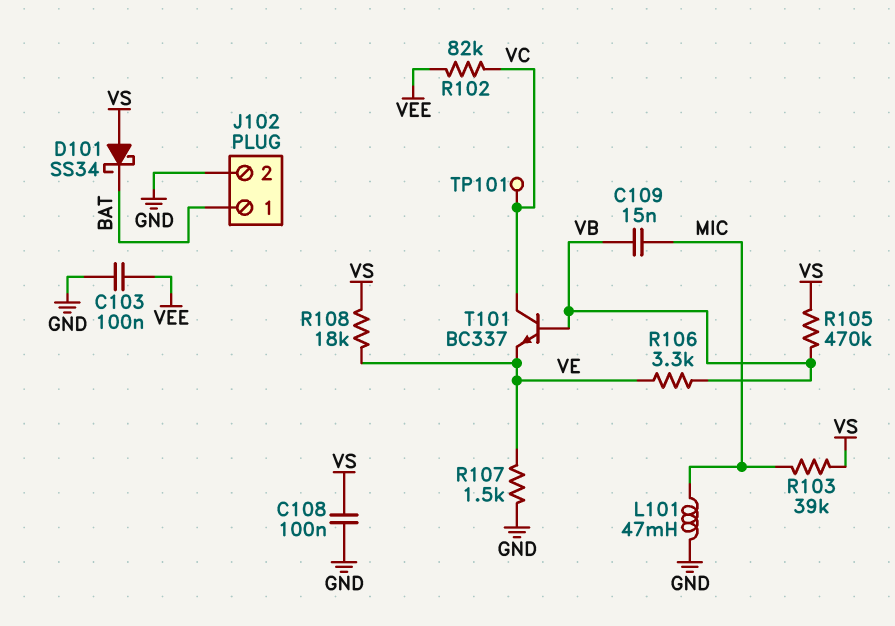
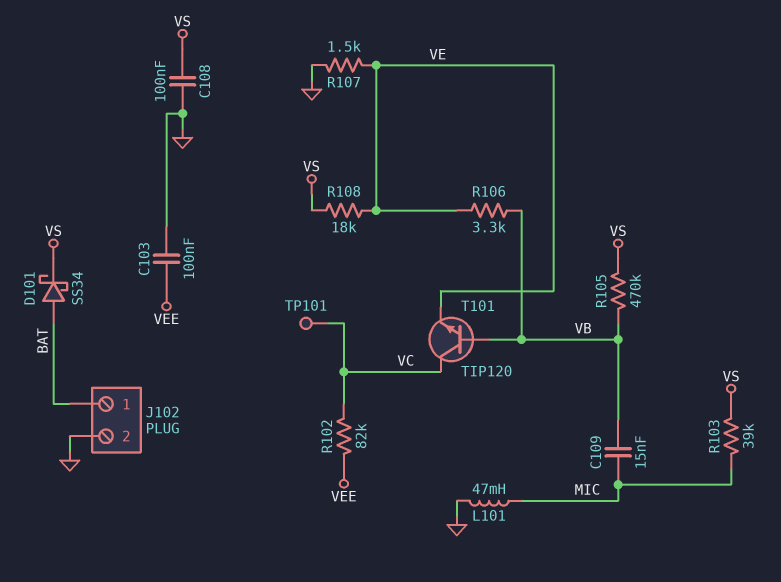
D101: schottky SS34 (A VS, K BAT) -> schottky SS34 (A BAT, K VS)
T101: NPN BC337 (B VB, C VC, E VE) -> NPN TIP120 (B VB, C VC, E VE)

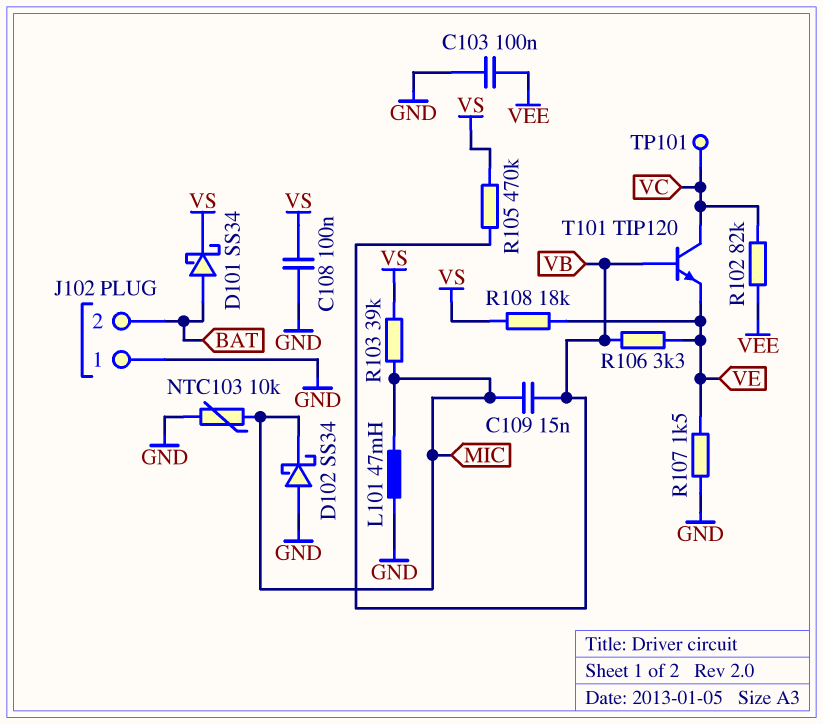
D102: none -> schottky SS34 (A GND, K MIC)
J102 pin 1: BAT -> GND
J102 pin 2: GND -> BAT
NTC103: none -> 10k (GND, MIC)

